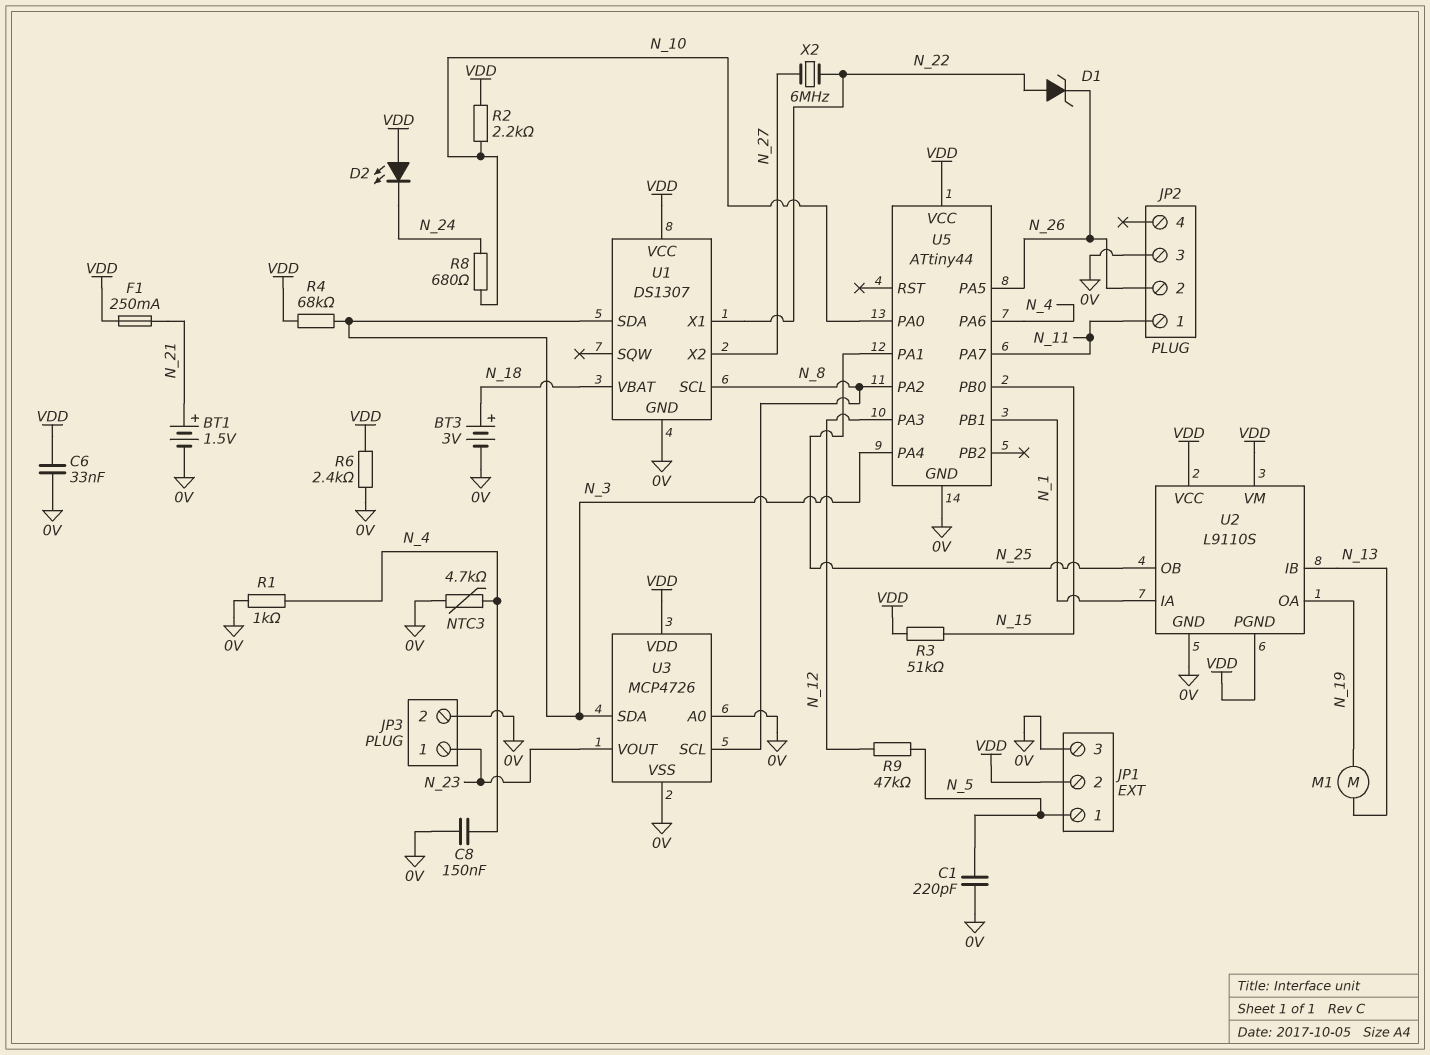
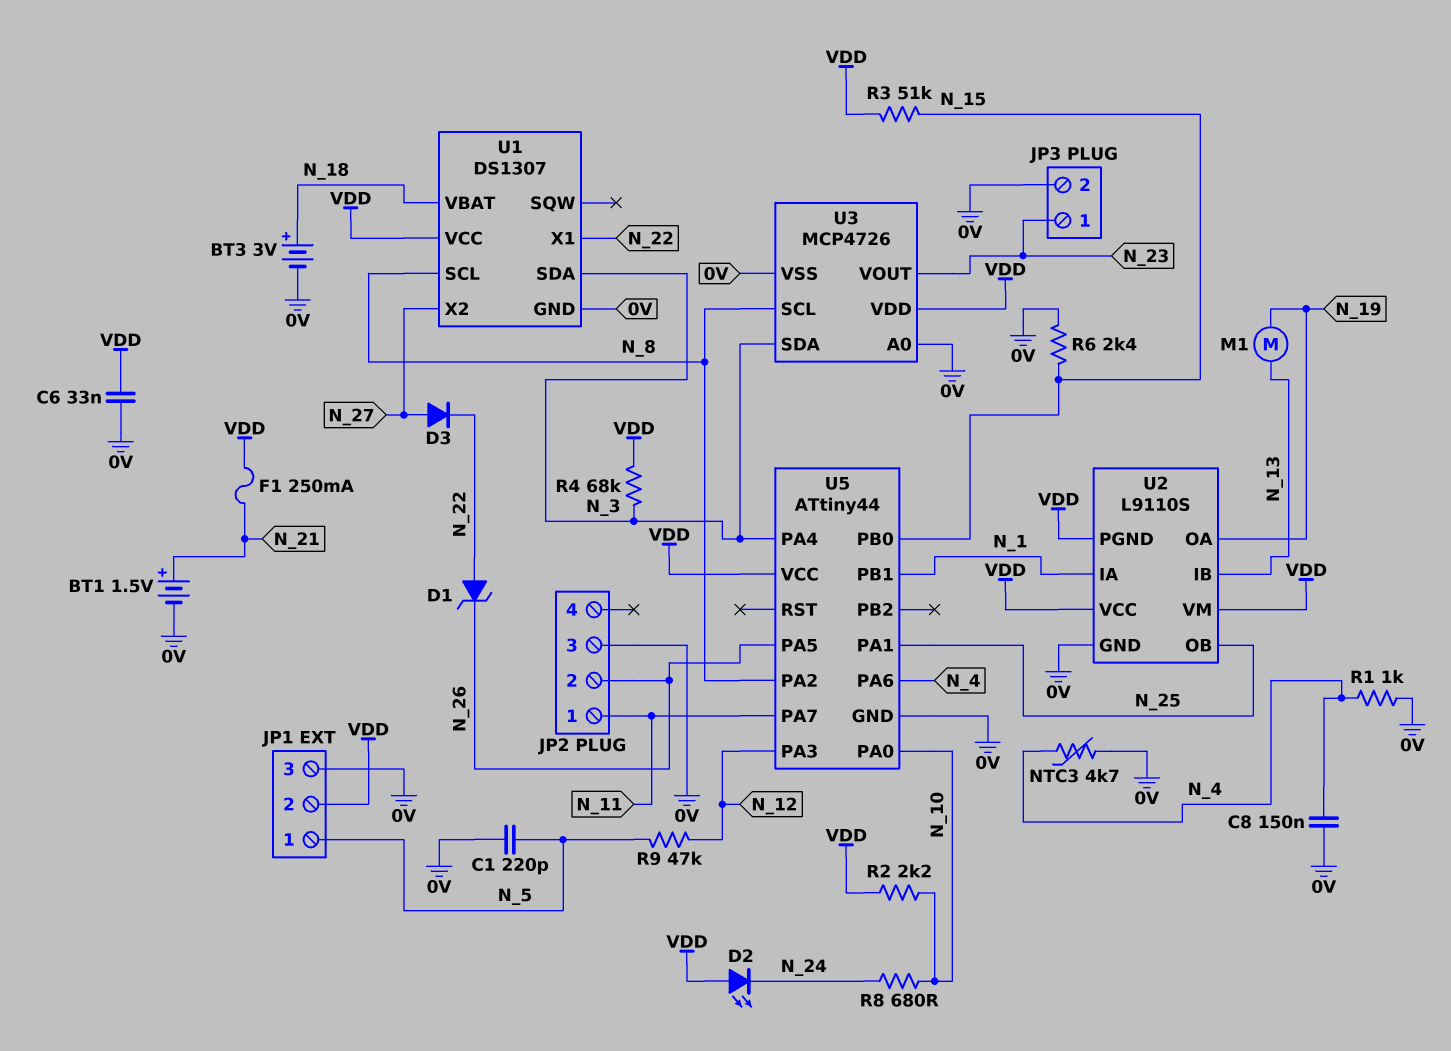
D3: none -> diode (A N_27, K N_22)
R6: 2.4k (0V, VDD) -> 2.4k (0V, N_15)
X2: 6MHz (N_22, N_27) -> none

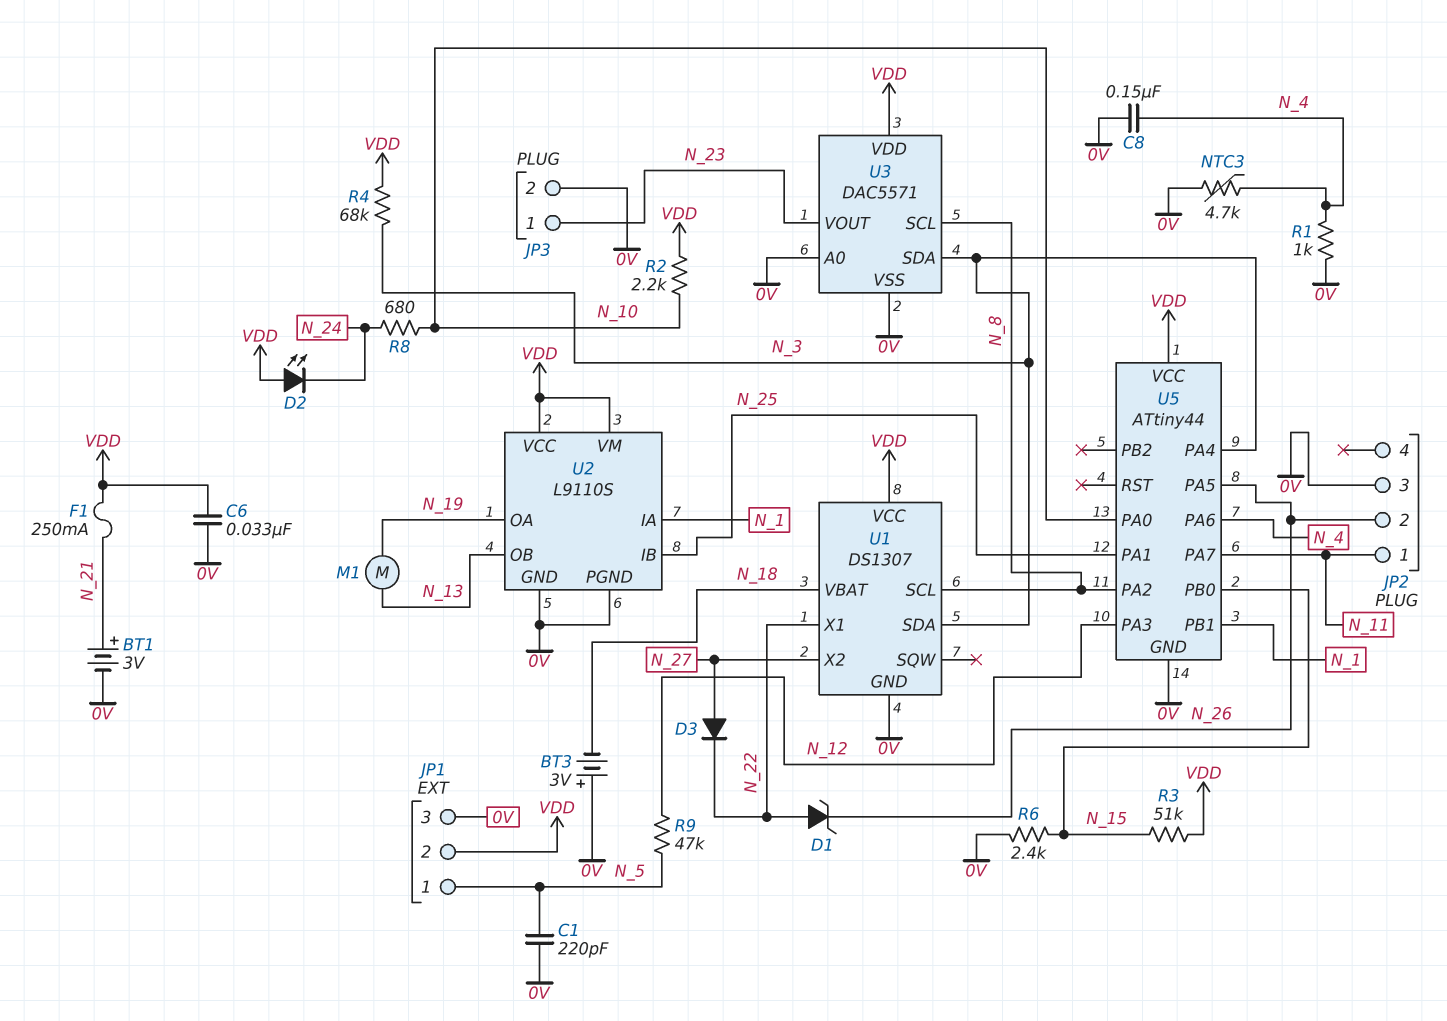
BT1: 1.5V (plus N_21, minus 0V) -> 3V (plus N_21, minus 0V)
BT3: 3V (plus N_18, minus 0V) -> 3V (plus 0V, minus N_18)
U2 pin IB: N_13 -> N_25
U2 pin OB: N_25 -> N_13
U2 pin PGND: VDD -> 0V
U3: MCP4726 -> DAC5571

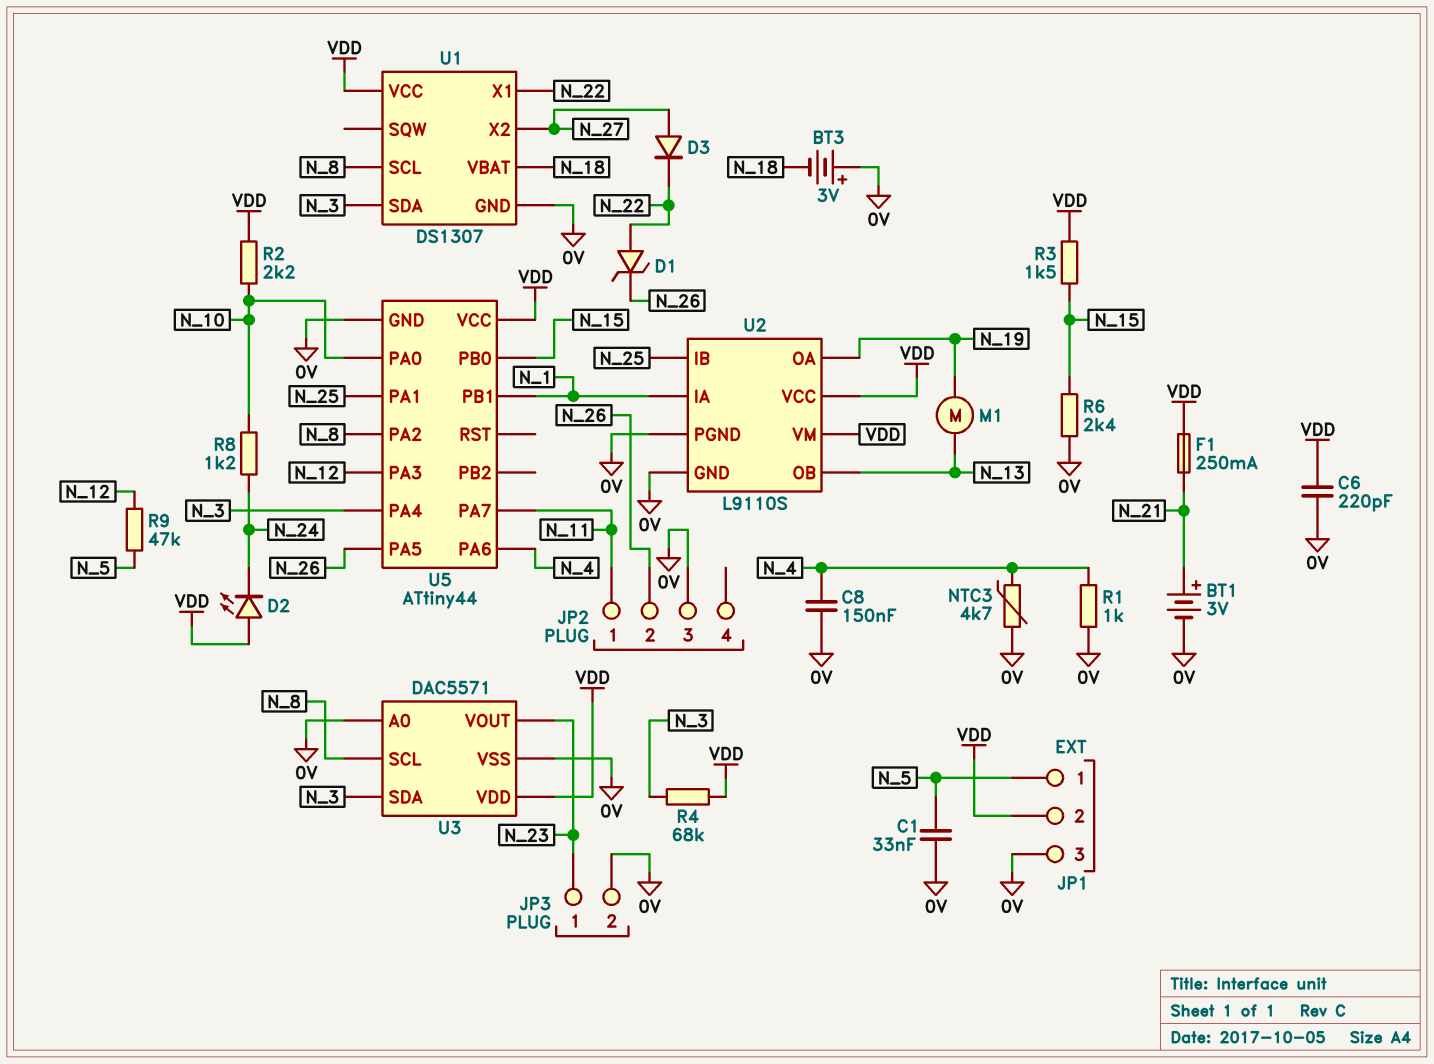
C1: 220pF (0V, N_5) -> 33nF (0V, N_5)
C6: 33nF (0V, VDD) -> 220pF (0V, VDD)
R3: 51k (N_15, VDD) -> 1.5k (N_15, VDD)
R8: 680 (N_10, N_24) -> 1.2k (N_10, N_24)

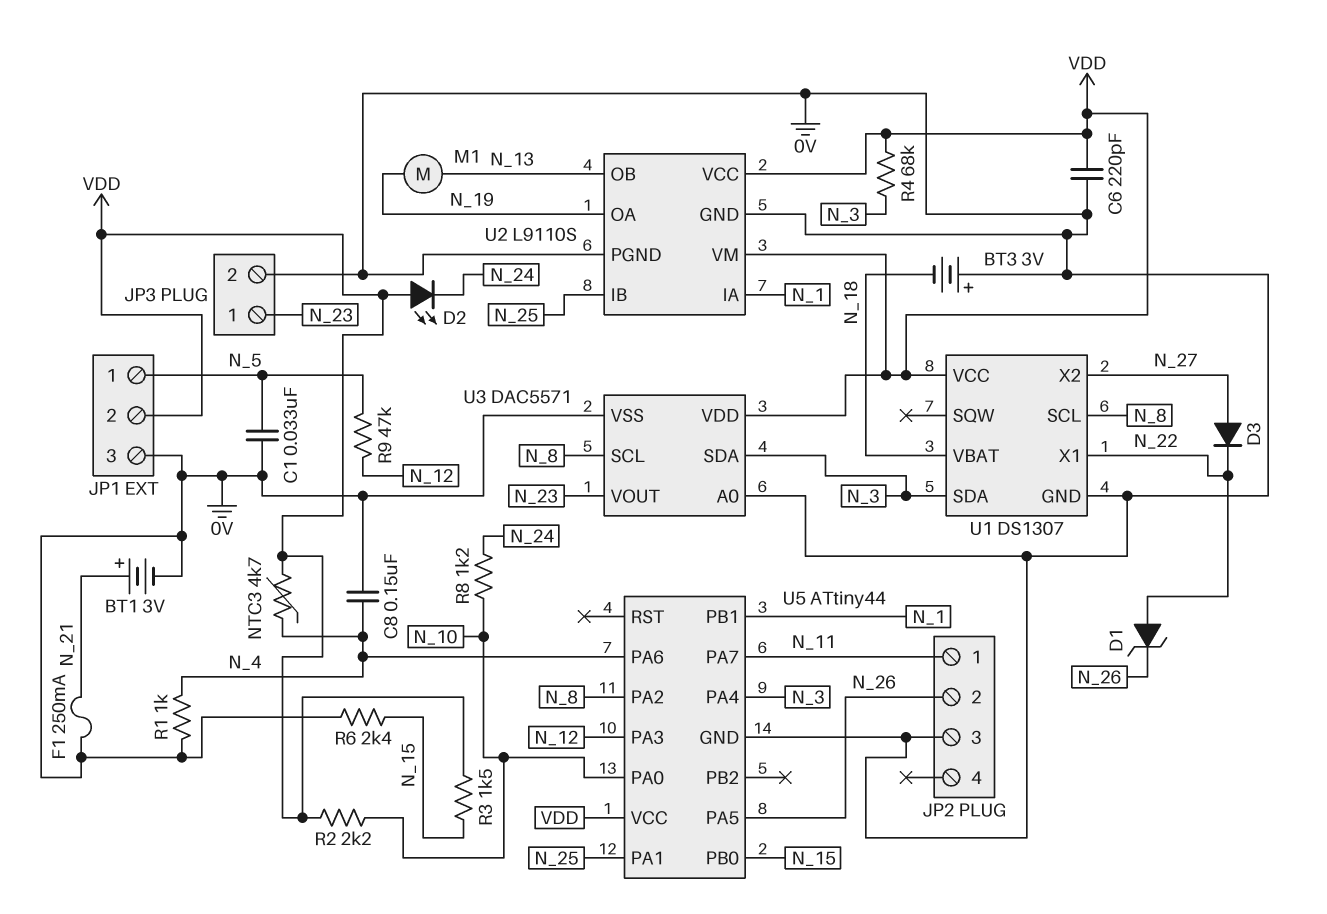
F1: 250mA (N_21, VDD) -> 250mA (0V, N_21)
NTC3: 4.7k (0V, N_4) -> 4.7k (N_4, VDD)

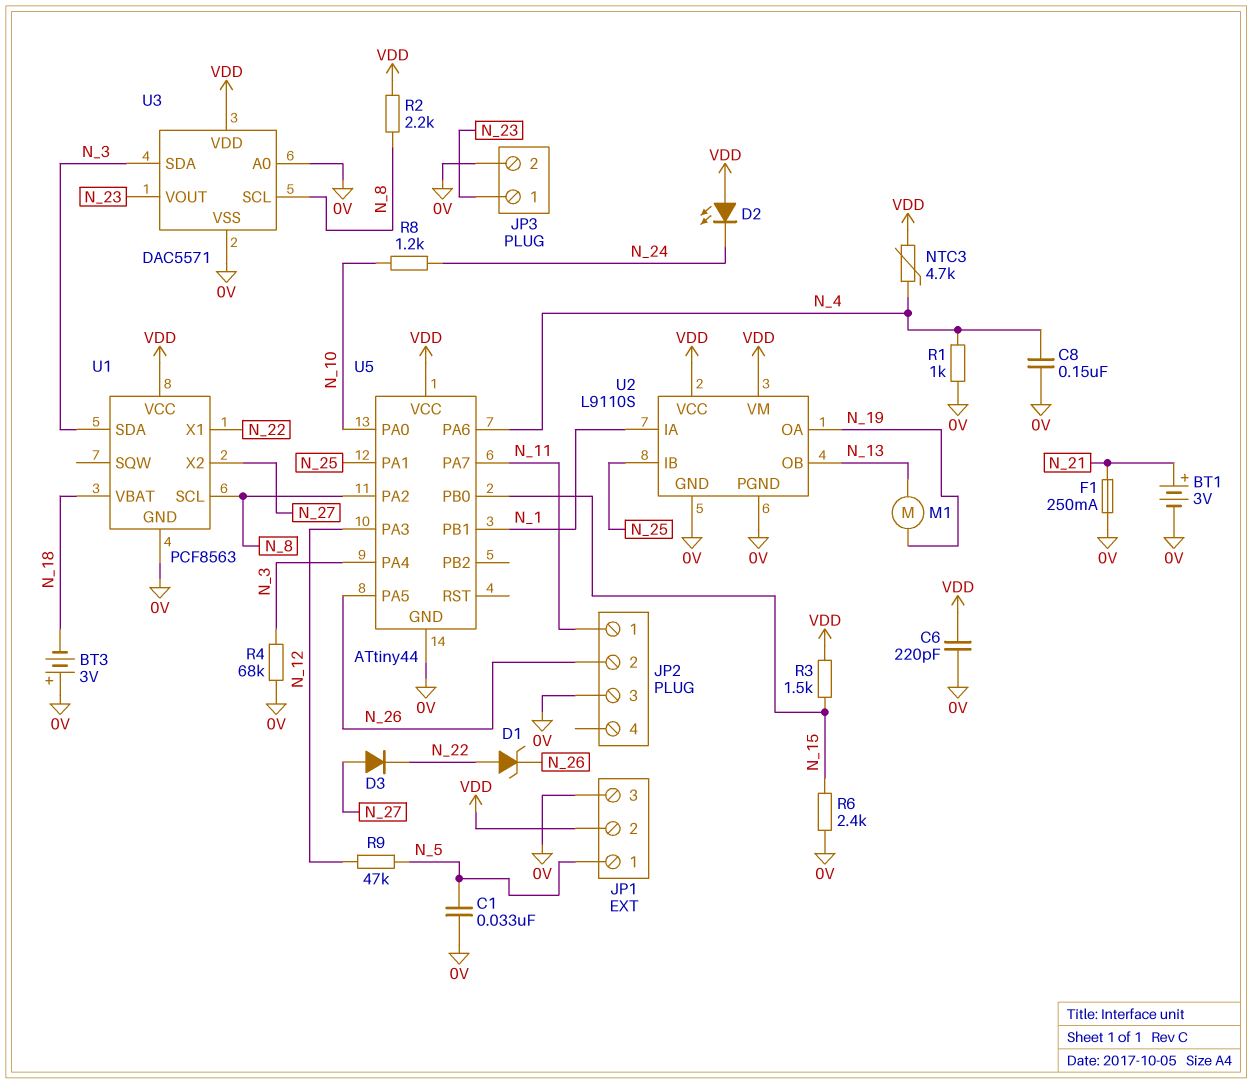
R2: 2.2k (N_10, VDD) -> 2.2k (N_8, VDD)
R4: 68k (N_3, VDD) -> 68k (0V, N_3)
U1: DS1307 -> PCF8563

